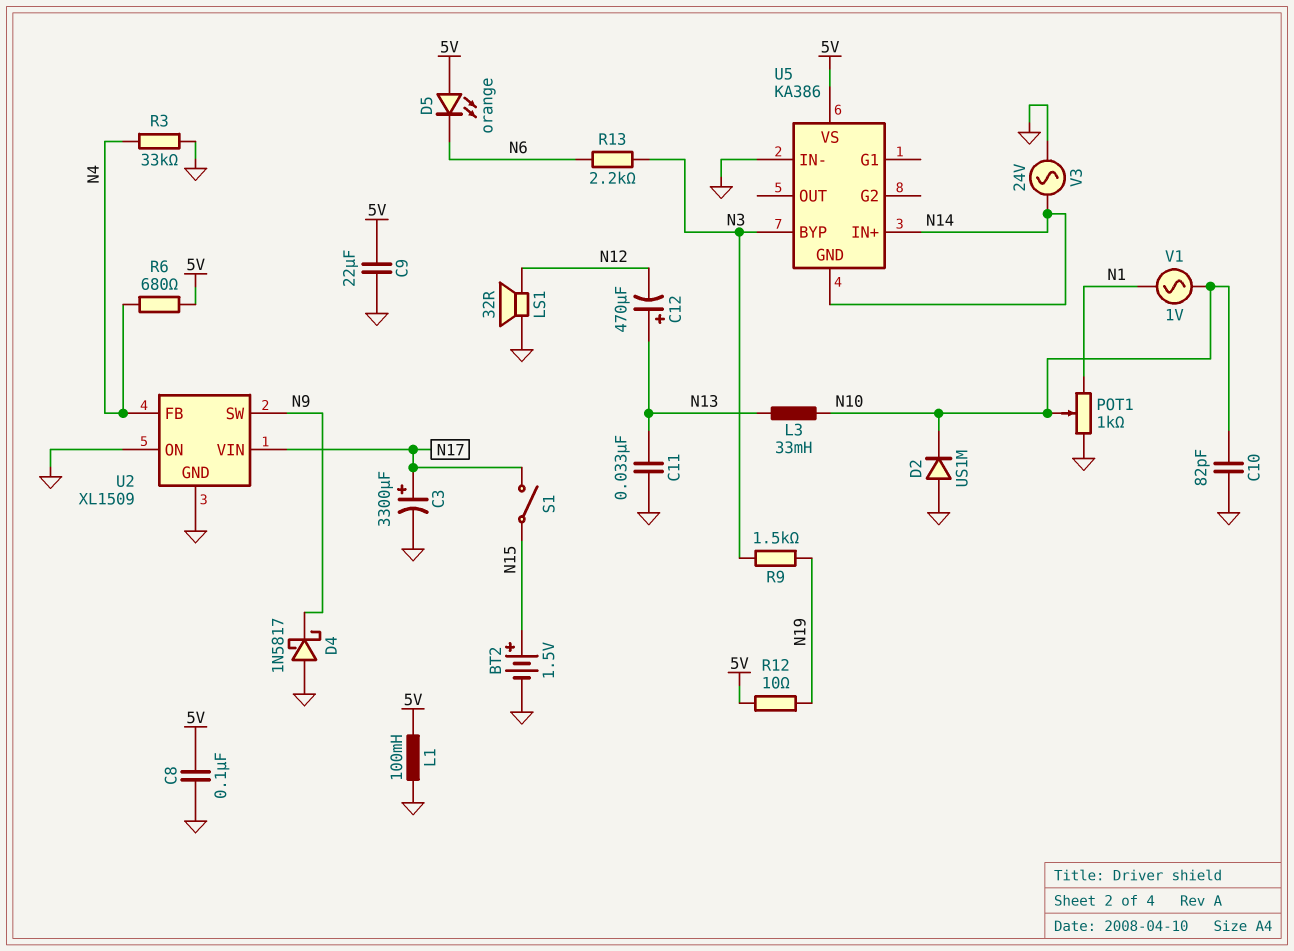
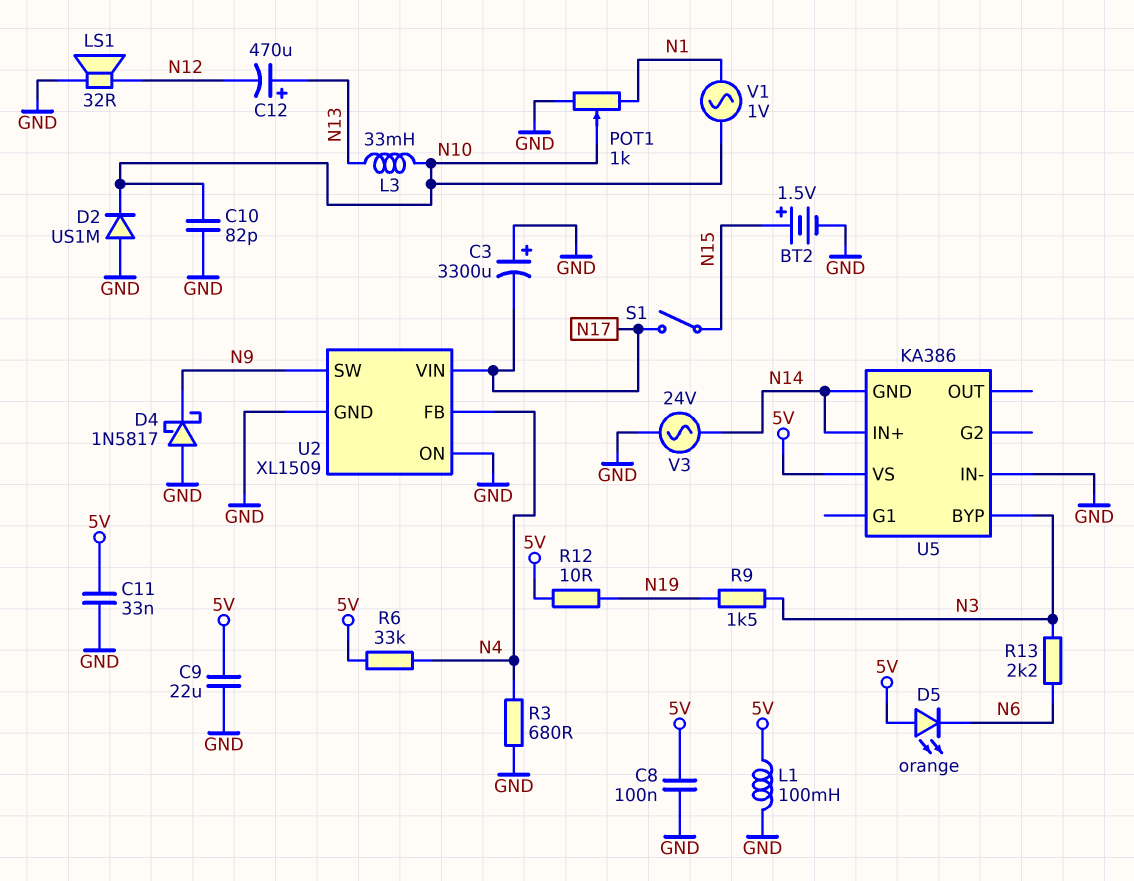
C3: 3300uF (plus N17, minus GND) -> 3300uF (plus GND, minus N17)
C11: 33nF (GND, N13) -> 33nF (5V, GND)
R3: 33k (GND, N4) -> 680 (GND, N4)
R6: 680 (5V, N4) -> 33k (5V, N4)

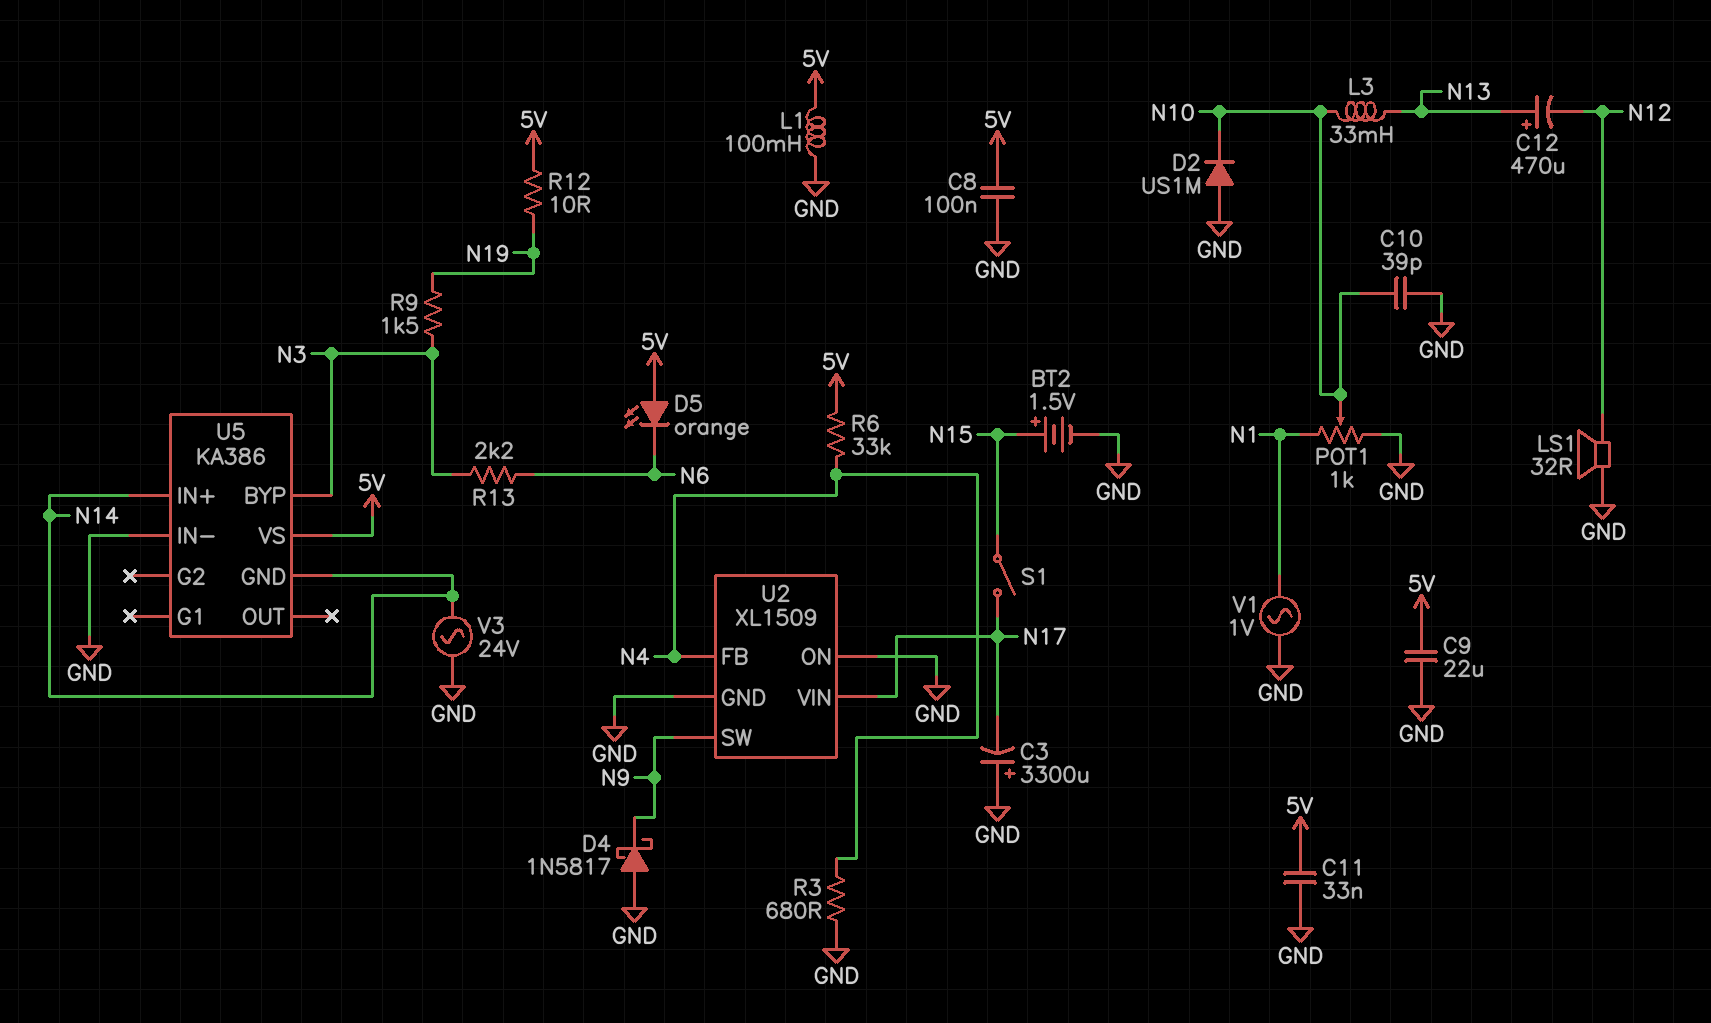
C10: 82pF (GND, N10) -> 39pF (GND, N10)
V1: AC 1V (N1, N10) -> AC 1V (GND, N1)

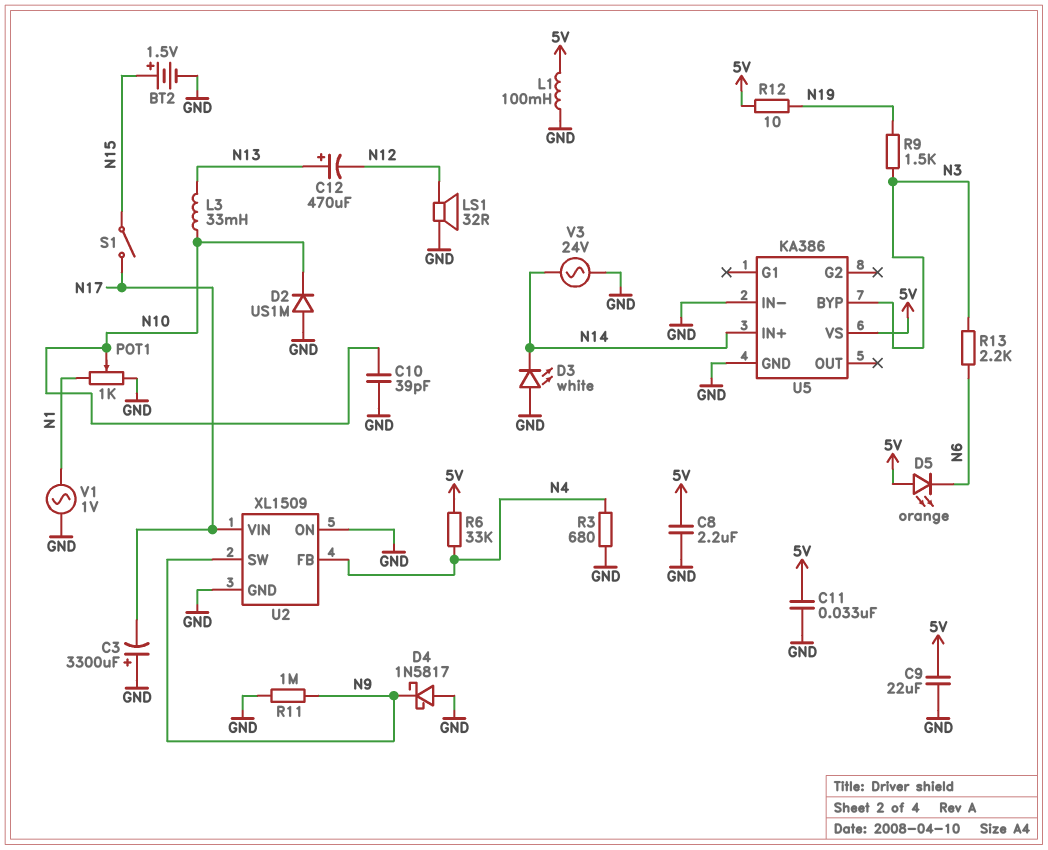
C8: 100nF (5V, GND) -> 2.2uF (5V, GND)
D3: none -> LED white (A GND, K N14)
R11: none -> 1M (GND, N9)
U5 pin GND: N14 -> GND

